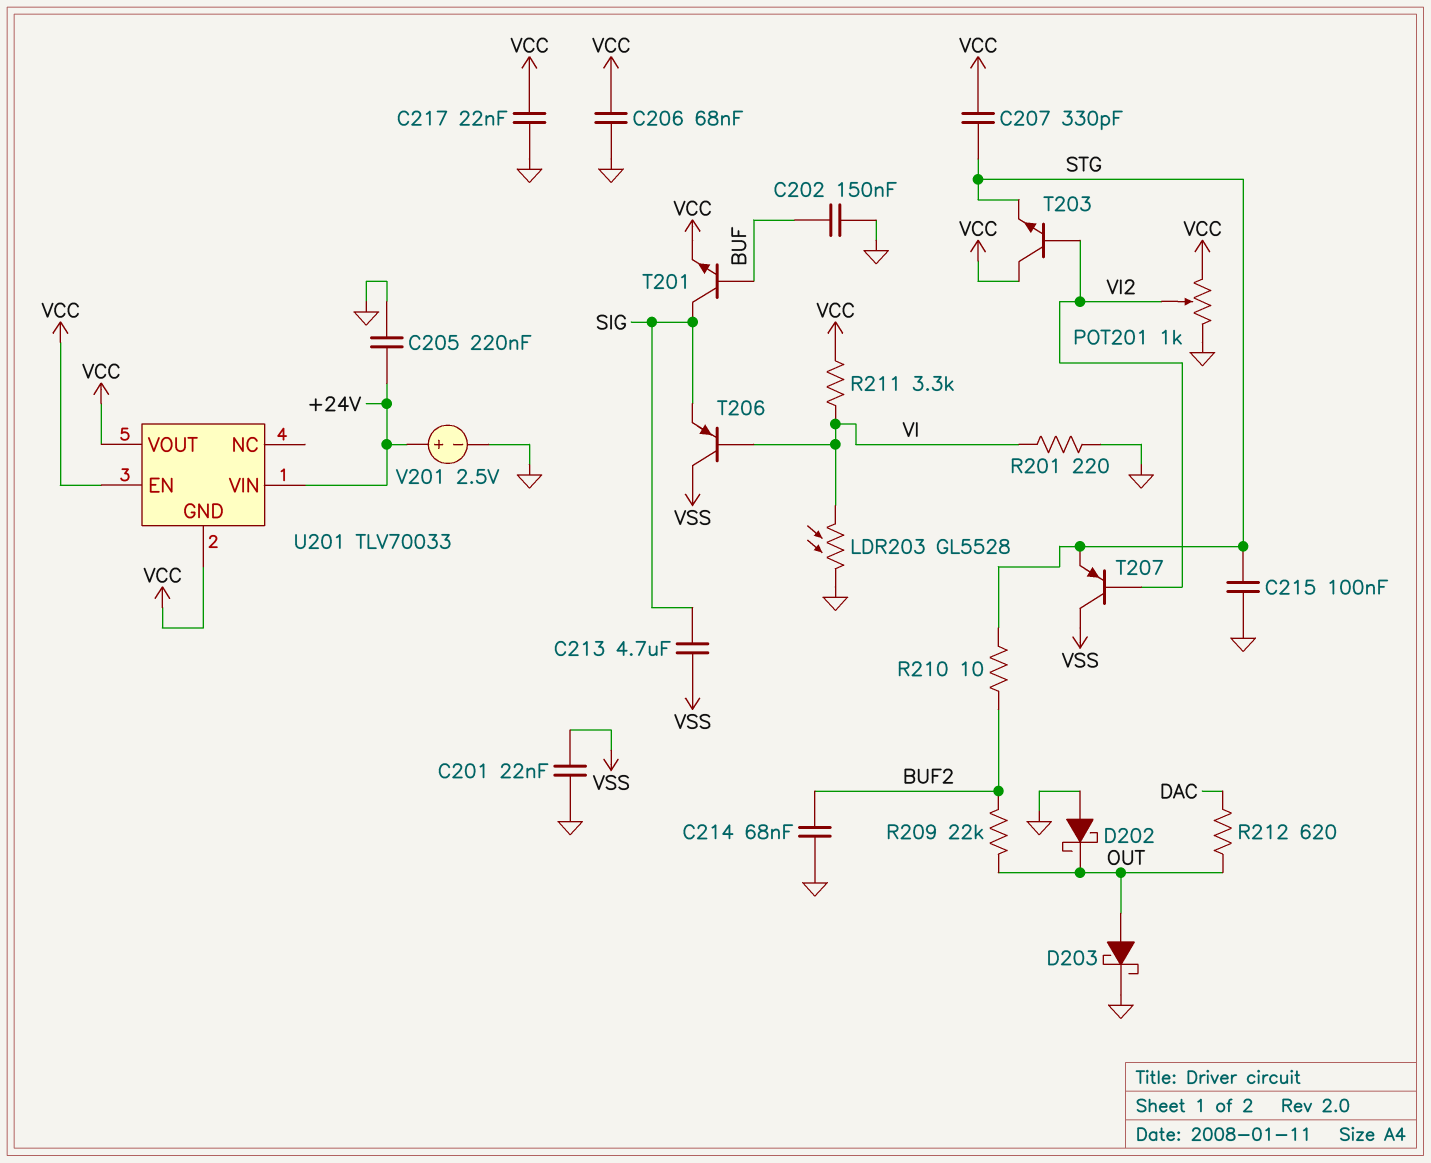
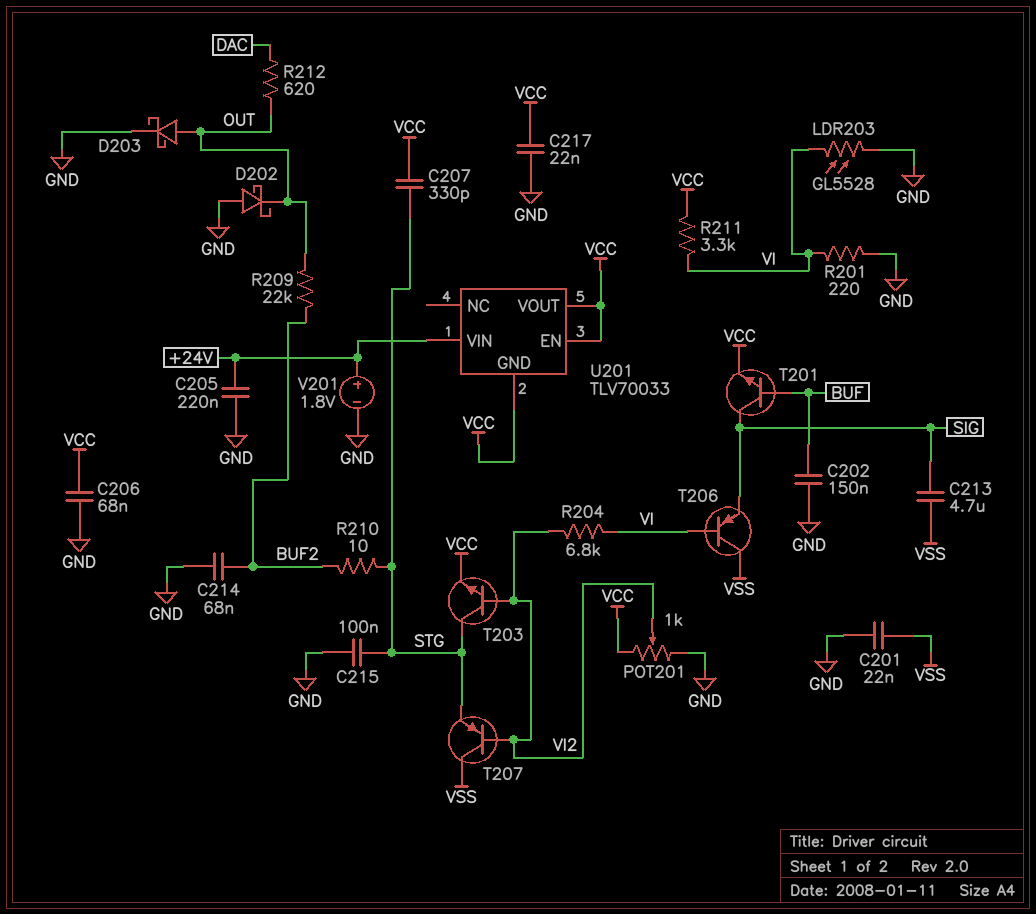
R204: none -> 6.8k (VI, VI2)
T203: NPN (B VI2, C VCC, E STG) -> NPN (B VI2, C STG, E VCC)
V201: 2.5V (plus +24V, minus GND) -> 1.8V (plus +24V, minus GND)

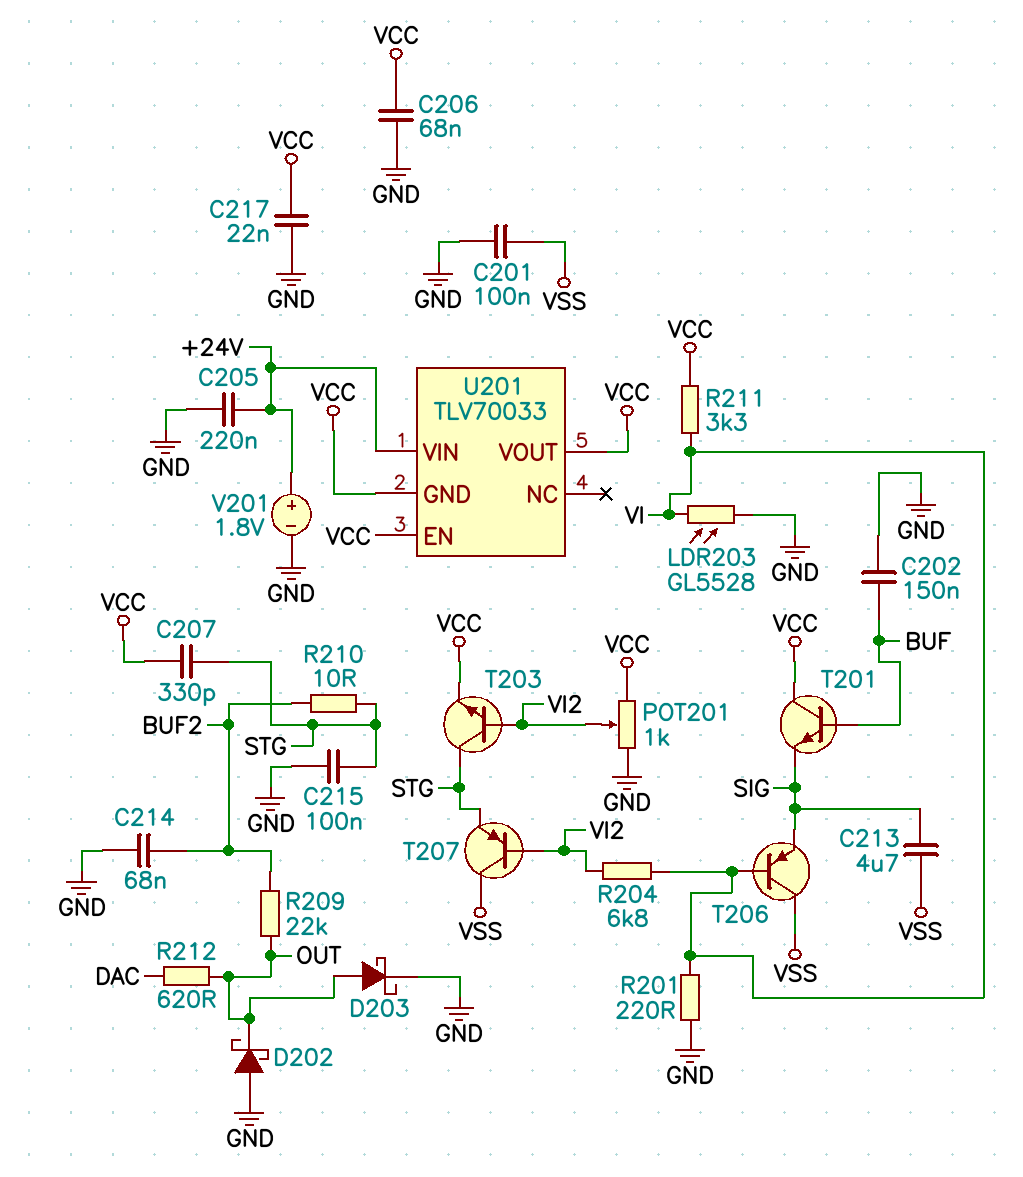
C201: 22nF (GND, VSS) -> 100nF (GND, VSS)
T201: NPN (B BUF, C SIG, E VCC) -> NPN (B BUF, C VCC, E SIG)

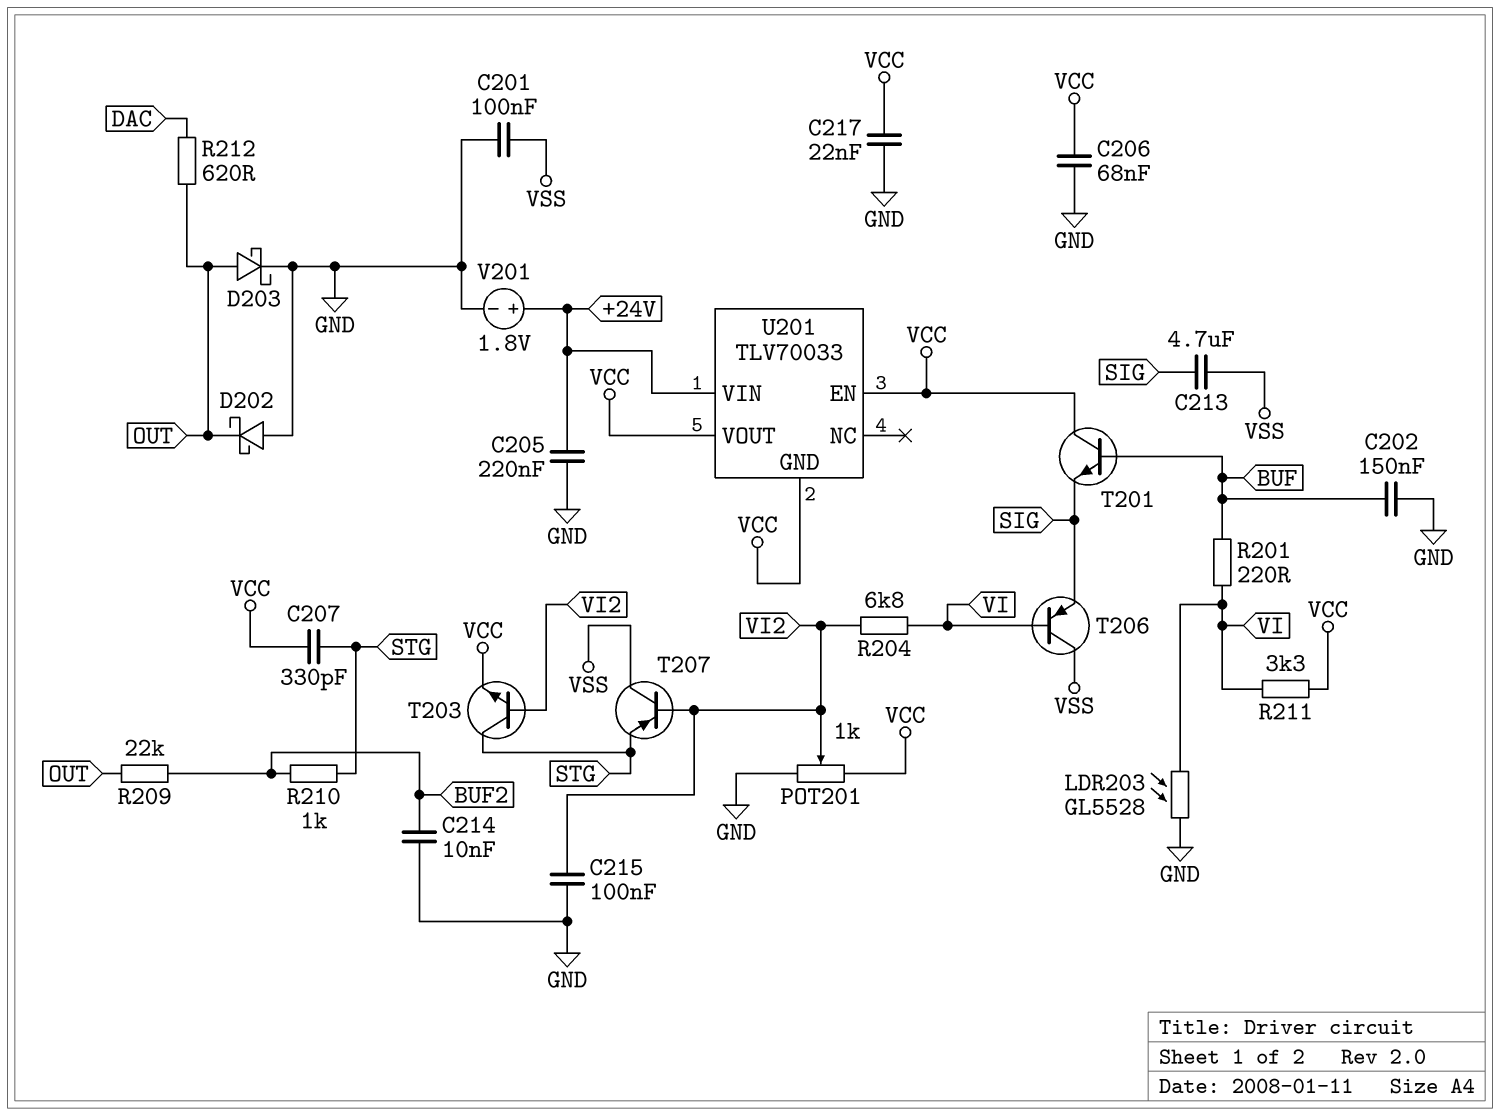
C214: 68nF (BUF2, GND) -> 10nF (BUF2, GND)
C215: 100nF (GND, STG) -> 100nF (GND, VI2)
R201: 220 (GND, VI) -> 220 (BUF, VI)
R210: 10 (BUF2, STG) -> 1k (BUF2, STG)

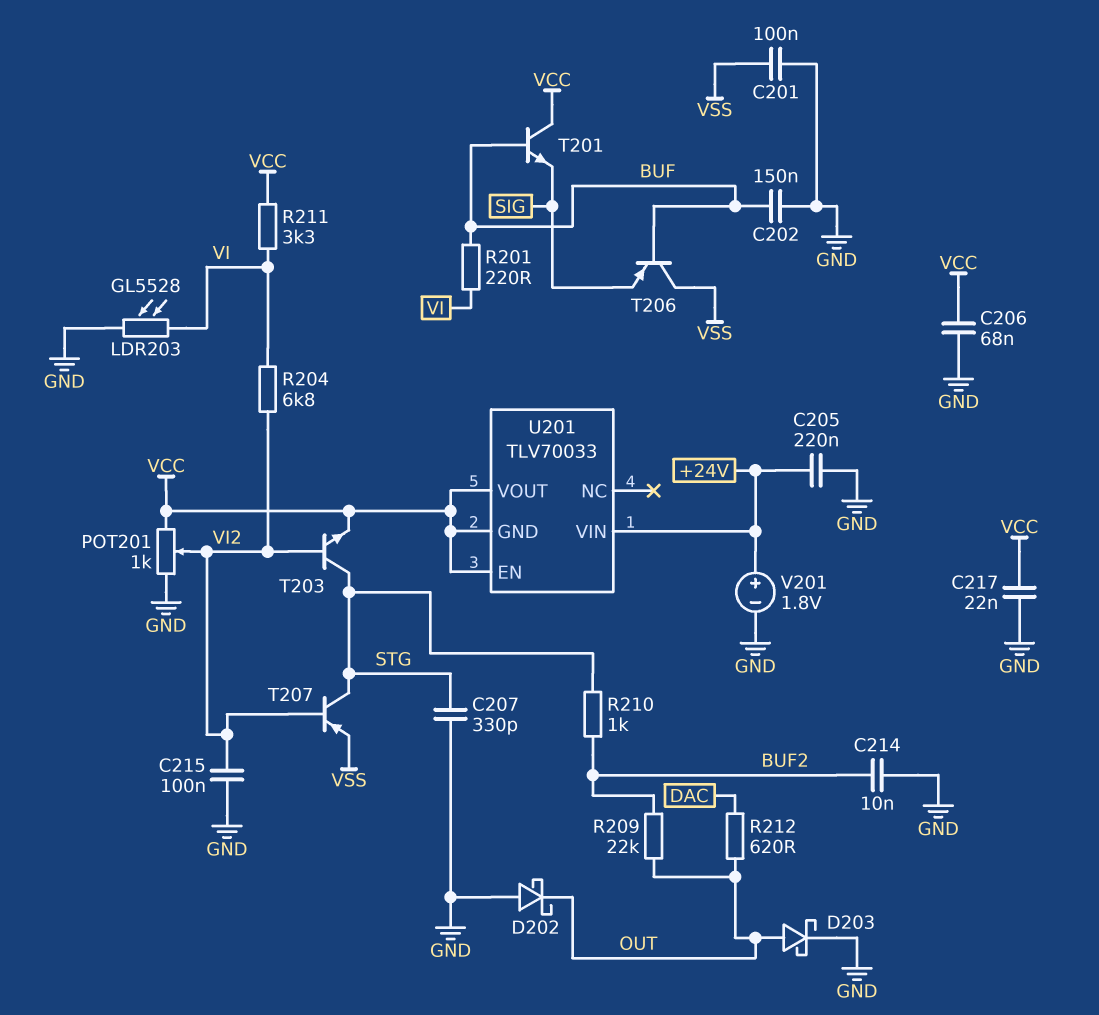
C207: 330pF (STG, VCC) -> 330pF (GND, STG)
C213: 4.7uF (SIG, VSS) -> none
T206: PNP (B VI, C VSS, E SIG) -> PNP (B BUF, C VSS, E SIG)
T207: PNP (B VI2, C VSS, E STG) -> PNP (B VI2, C STG, E VSS)

